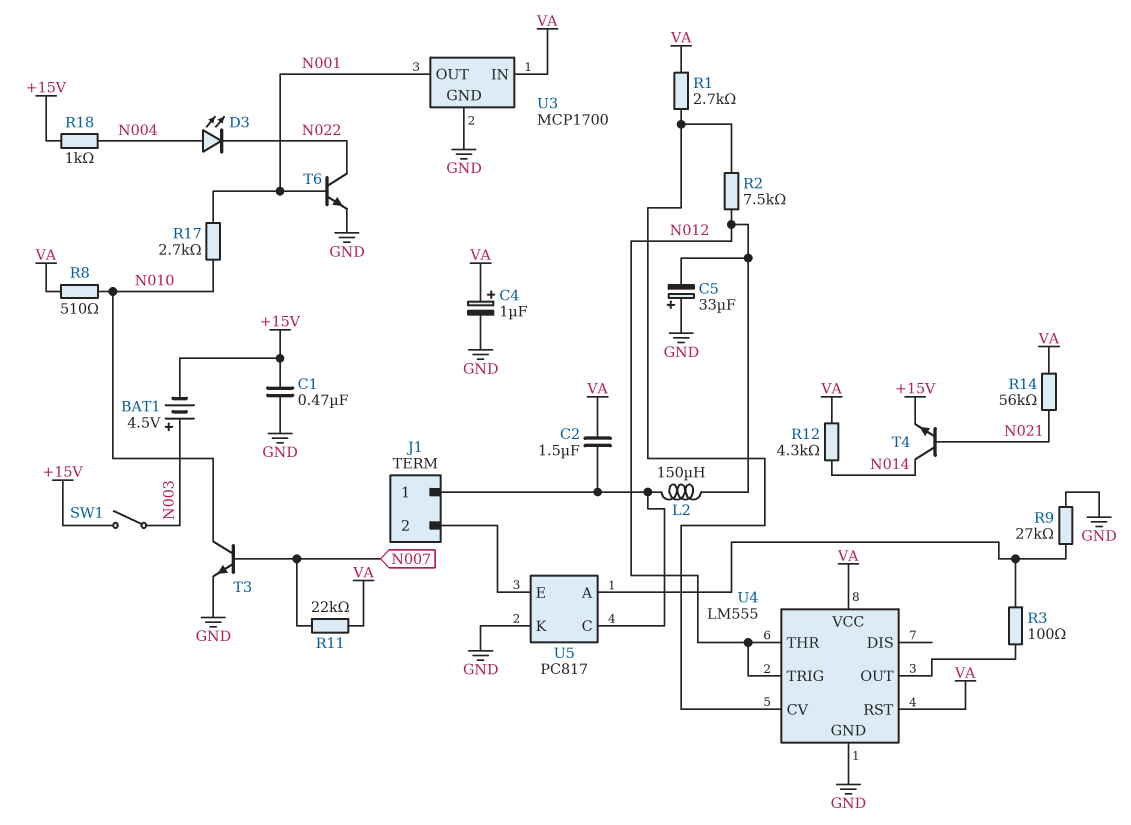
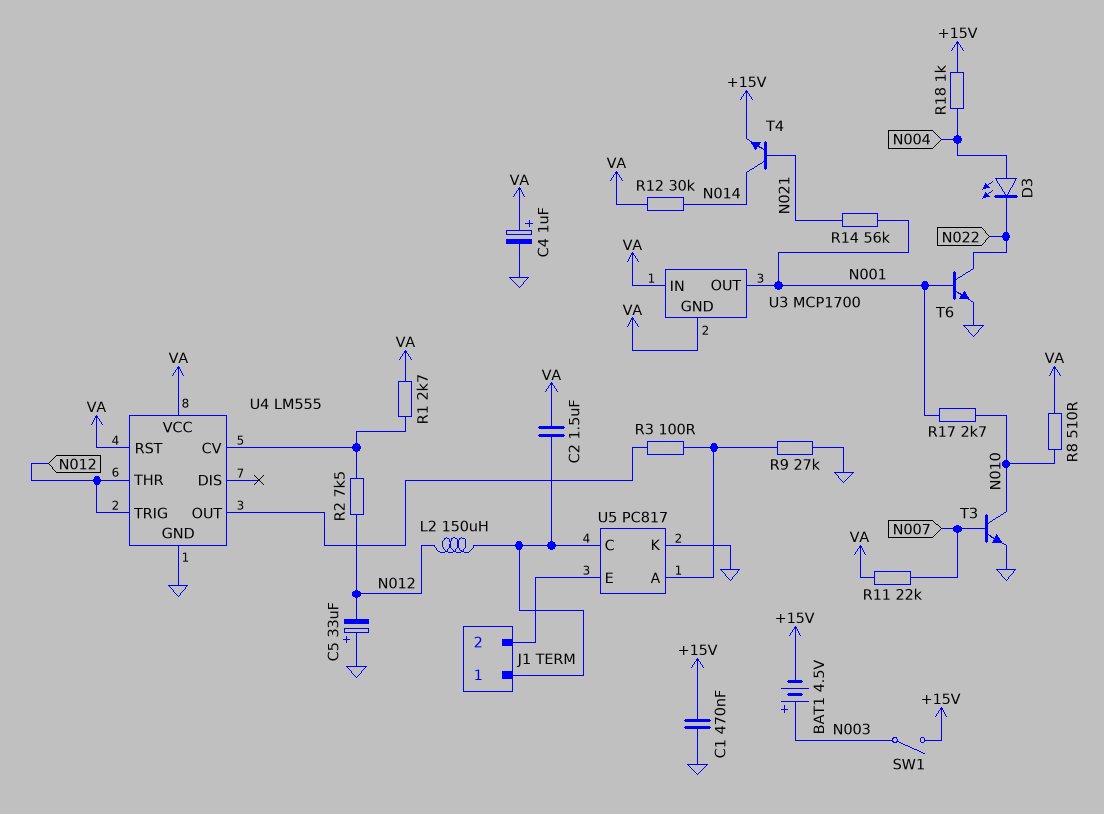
R12: 4.3k (N014, VA) -> 30k (N014, VA)
R14: 56k (N021, VA) -> 56k (N001, N021)
U3 pin GND: GND -> VA

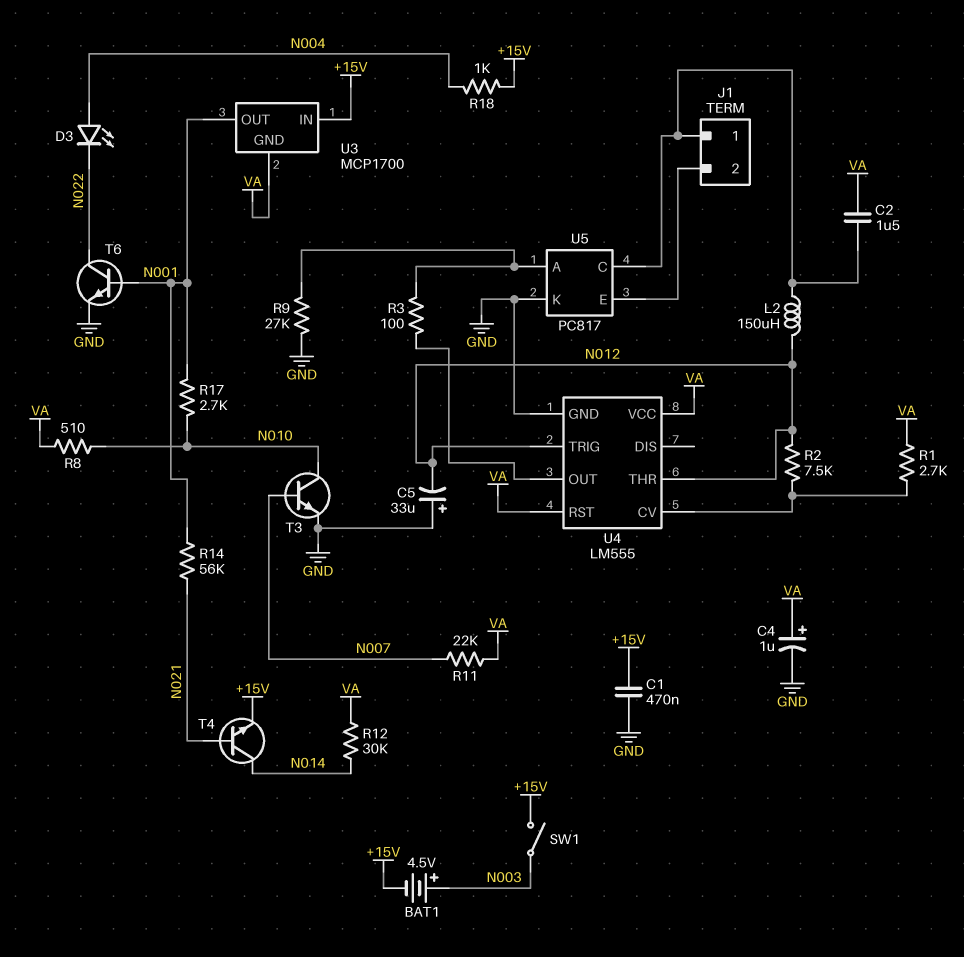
U3 pin IN: VA -> +15V

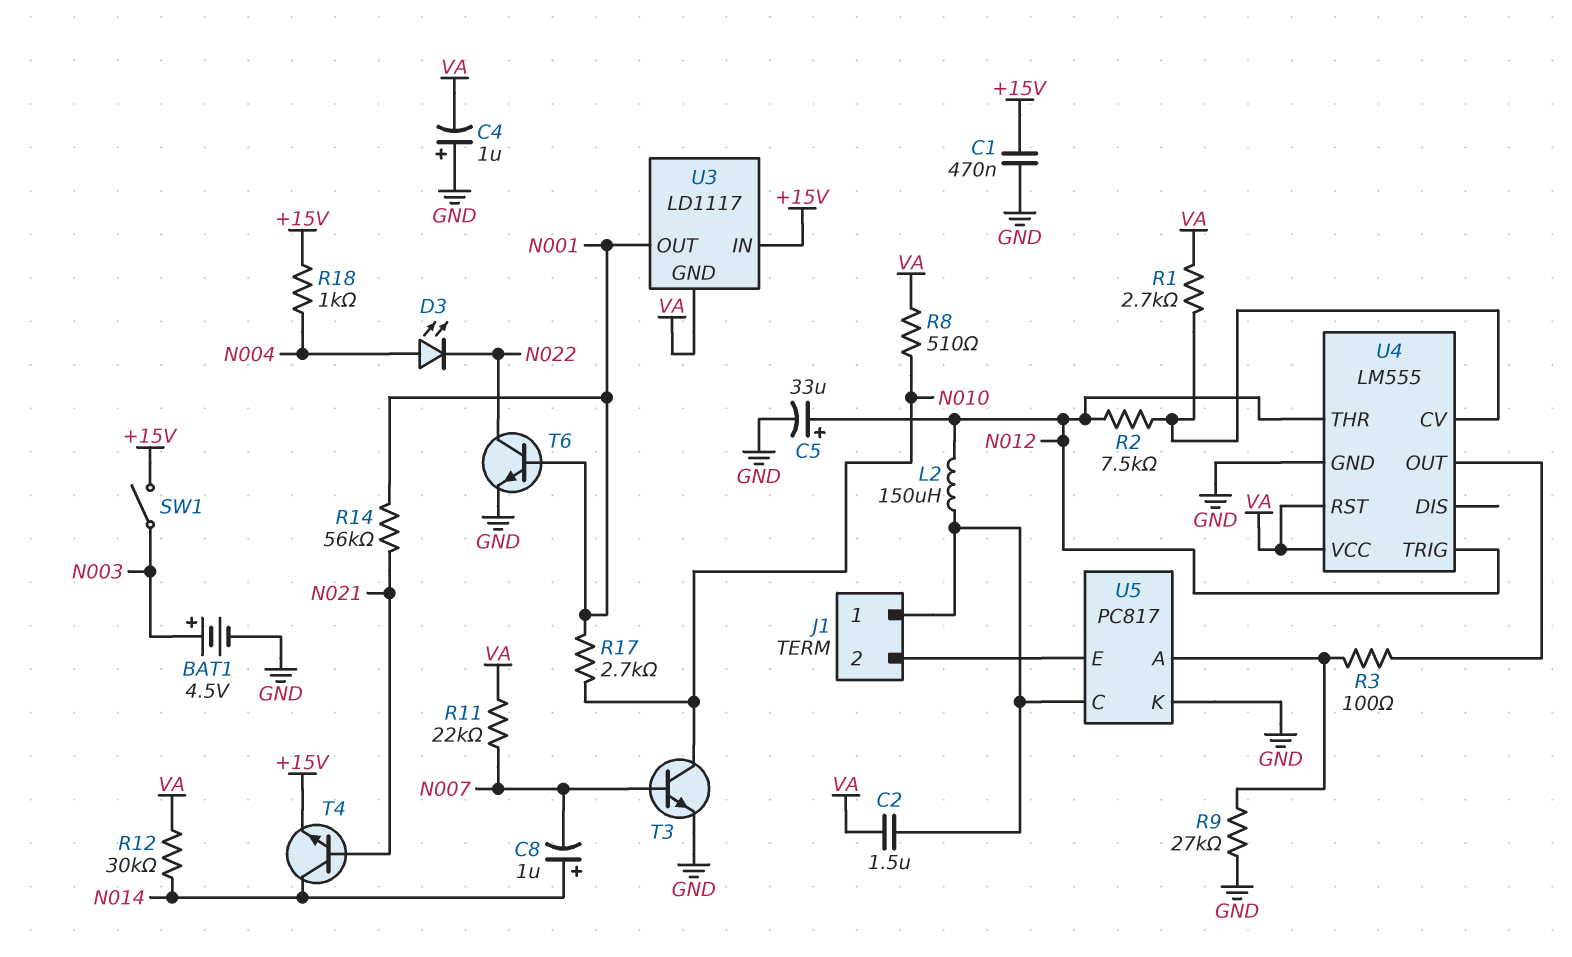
BAT1: 4.5V (plus N003, minus +15V) -> 4.5V (plus N003, minus GND)
C4: 1uF (plus VA, minus GND) -> 1uF (plus GND, minus VA)
C5: 33uF (plus GND, minus N012) -> 33uF (plus N012, minus GND)
C8: none -> 1uF (plus N014, minus N007)
U3: MCP1700 -> LD1117

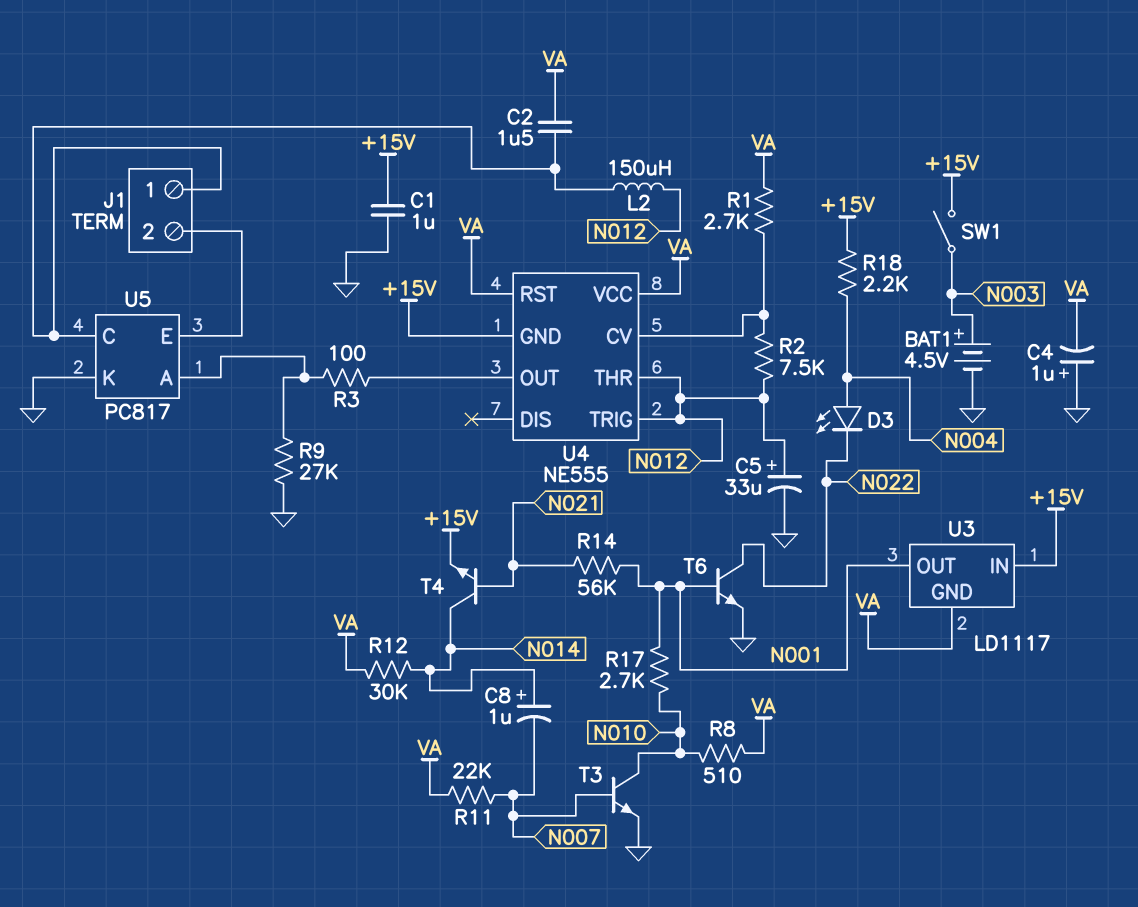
C1: 470nF (+15V, GND) -> 1uF (+15V, GND)
R18: 1k (+15V, N004) -> 2.2k (+15V, N004)
U4: LM555 -> NE555
U4 pin GND: GND -> +15V

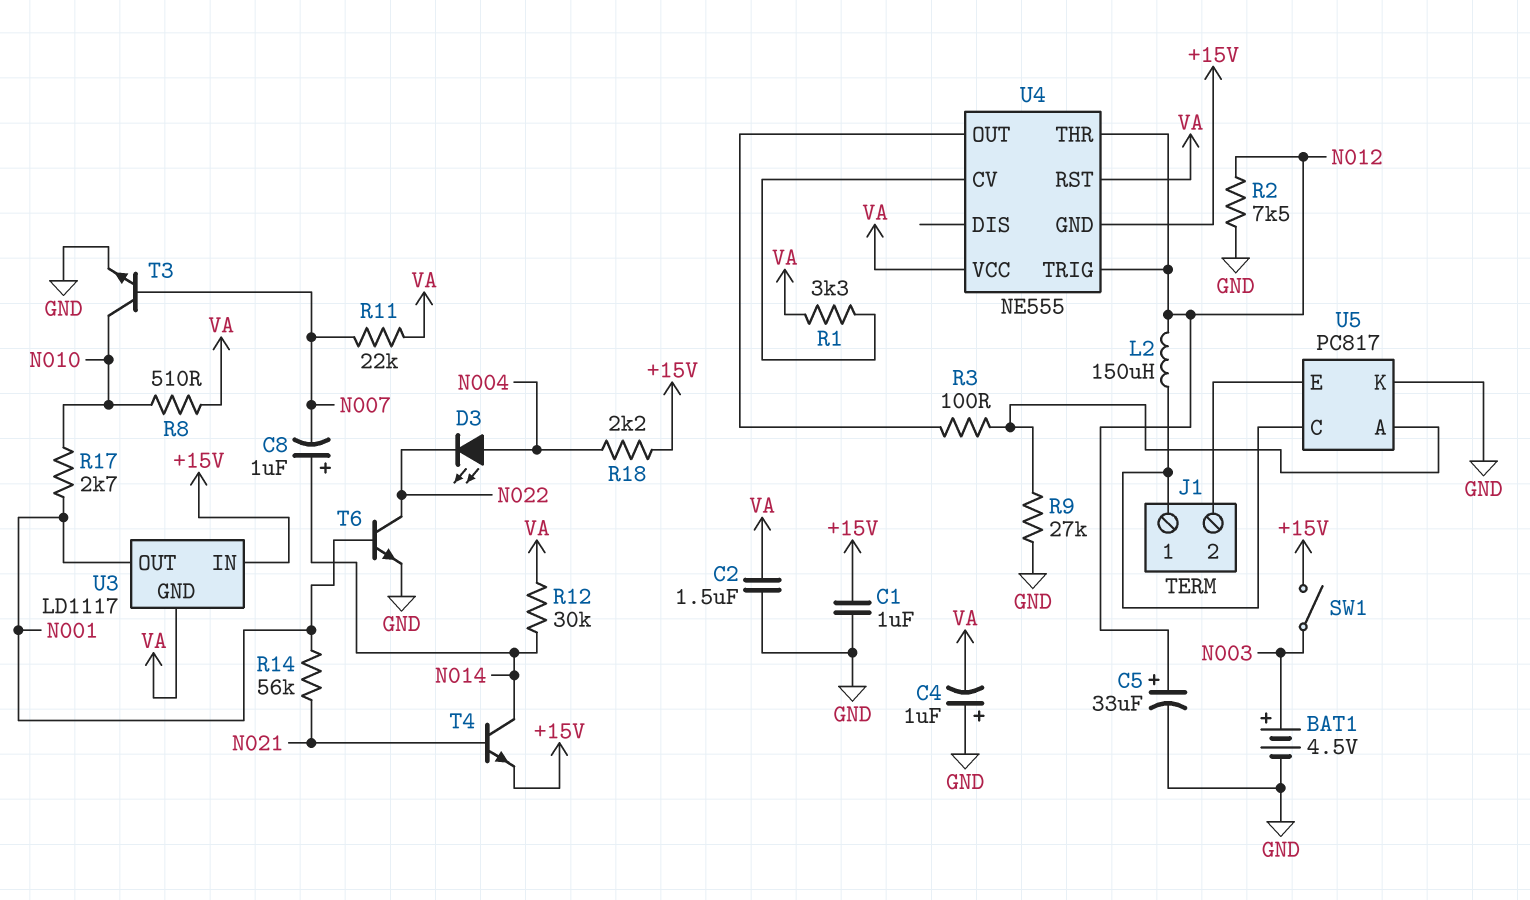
C2: 1.5uF (J1/1, VA) -> 1.5uF (GND, VA)
R1: 2.7k (U4/CV, VA) -> 3.3k (U4/CV, VA)
R2: 7.5k (N012, U4/CV) -> 7.5k (GND, N012)

